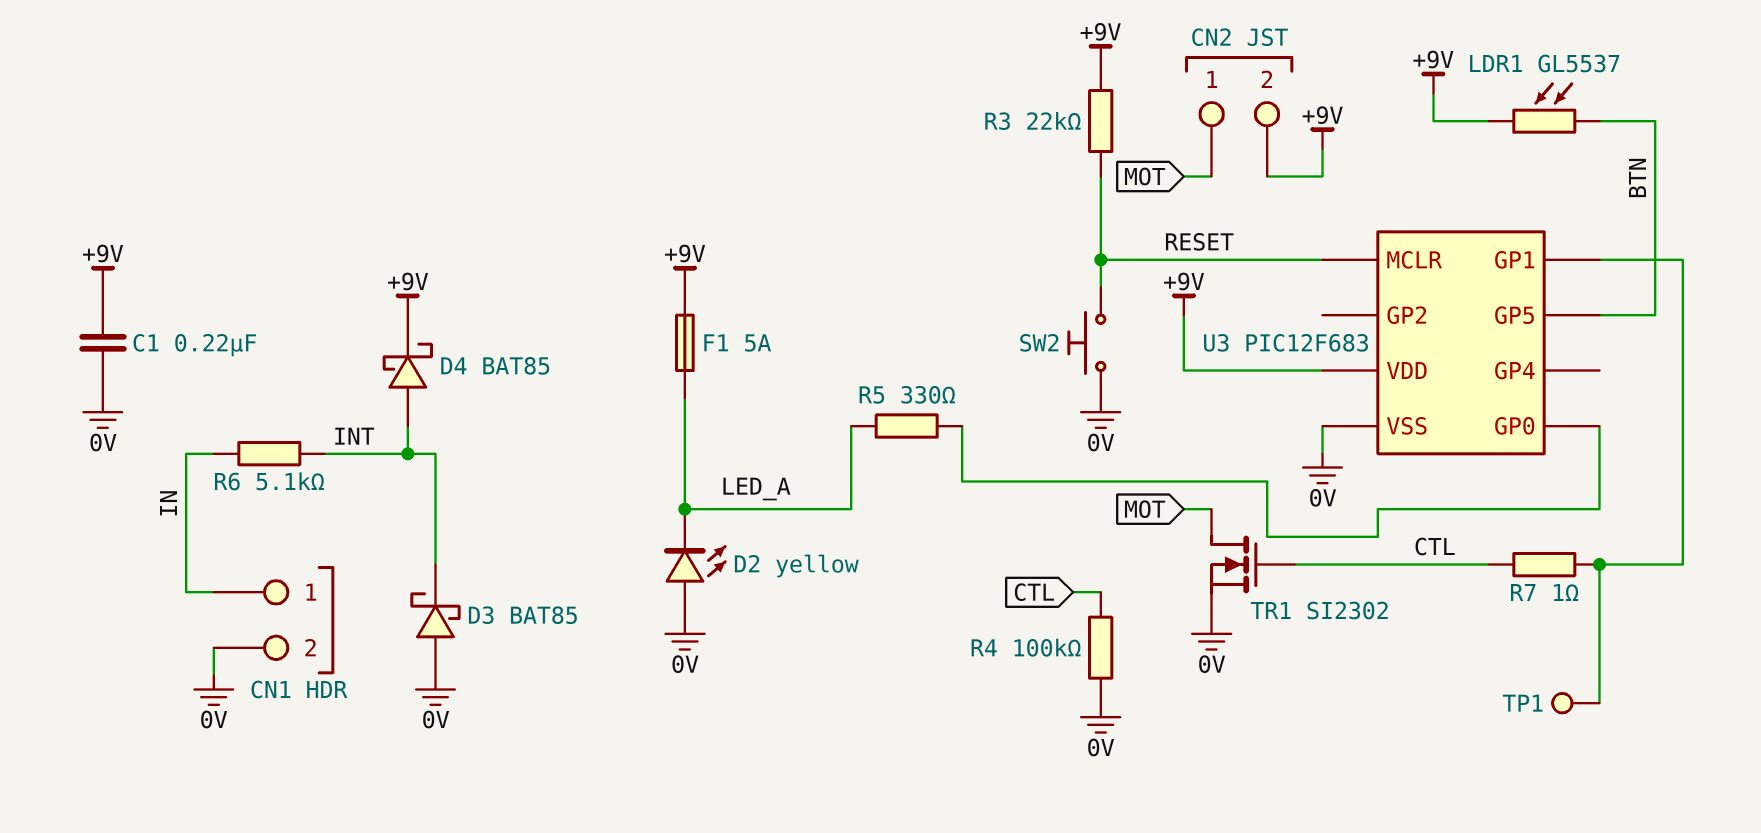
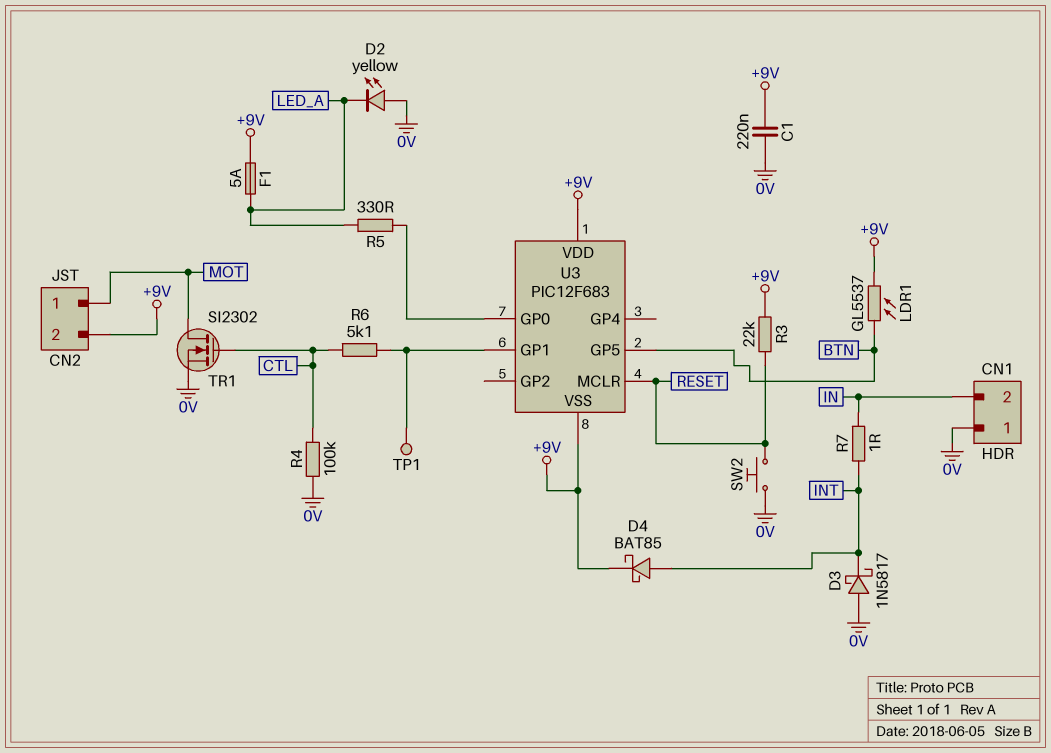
CN1 pin 1: IN -> 0V
CN1 pin 2: 0V -> IN
D3: schottky BAT85 (A 0V, K INT) -> schottky 1N5817 (A 0V, K INT)
R6: 5.1k (IN, INT) -> 5.1k (CTL, U3/GP1)
R7: 1 (CTL, U3/GP1) -> 1 (IN, INT)
U3 pin VSS: 0V -> +9V

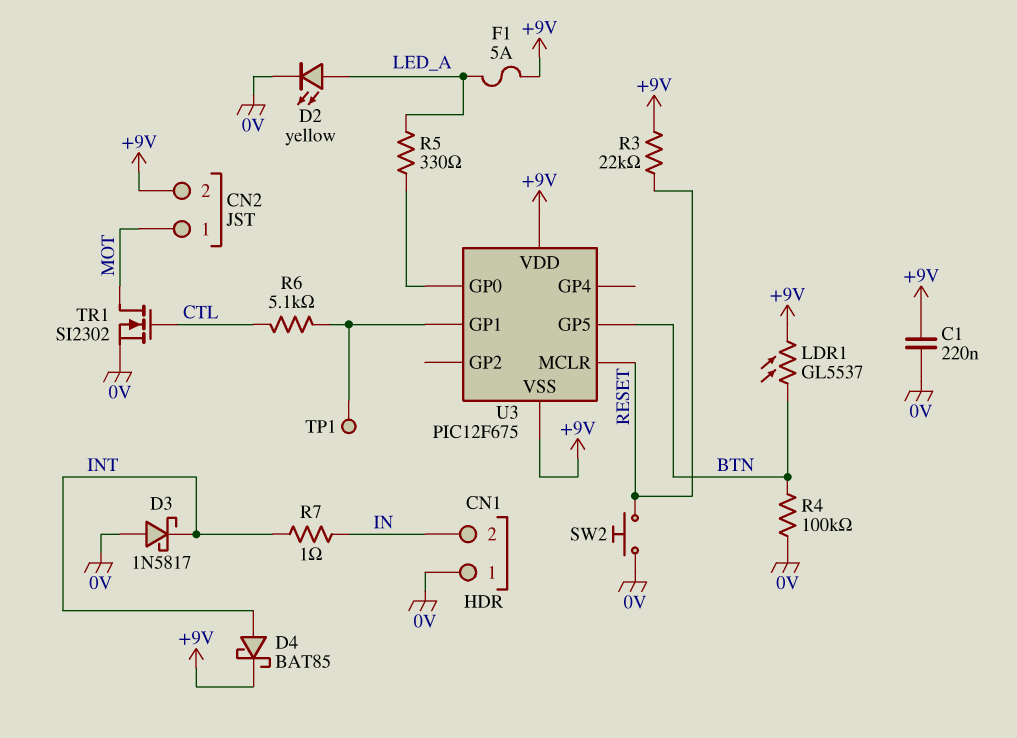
D2: LED yellow (A 0V, K LED_A) -> LED yellow (A LED_A, K 0V)
R4: 100k (0V, CTL) -> 100k (0V, BTN)
U3: PIC12F683 -> PIC12F675

